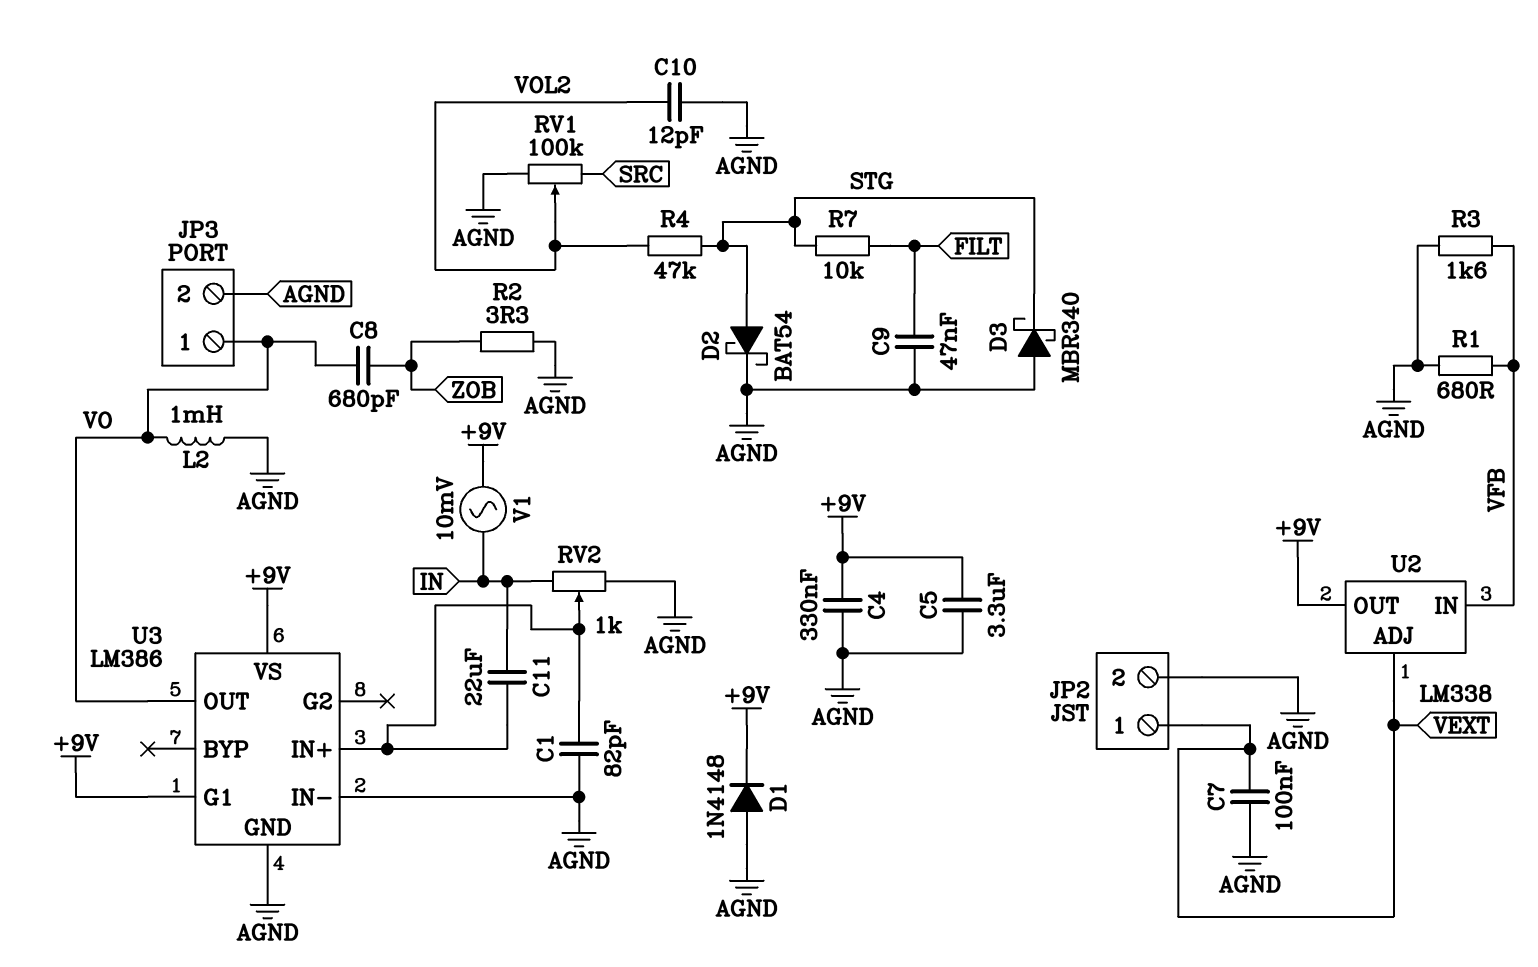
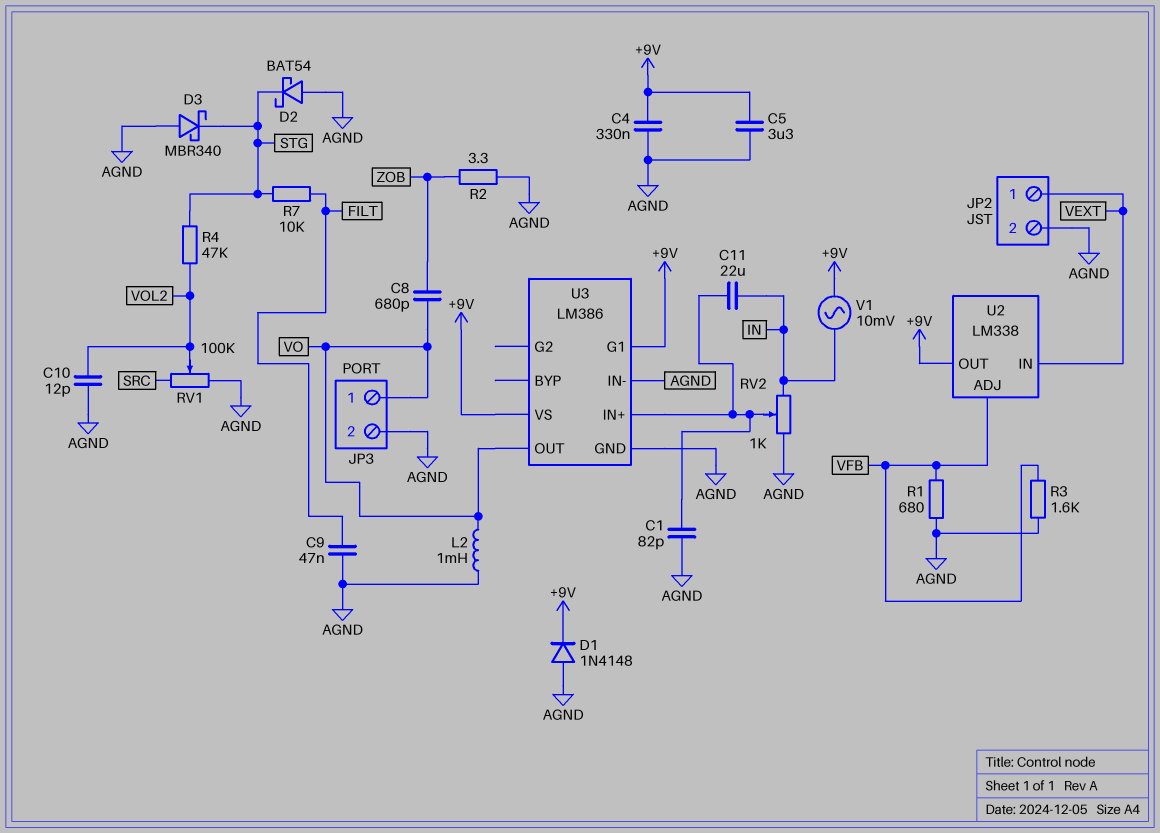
C7: 100nF (AGND, VEXT) -> none
D2: schottky BAT54 (A STG, K AGND) -> schottky BAT54 (A AGND, K STG)
U2 pin ADJ: VEXT -> VFB
U2 pin IN: VFB -> VEXT

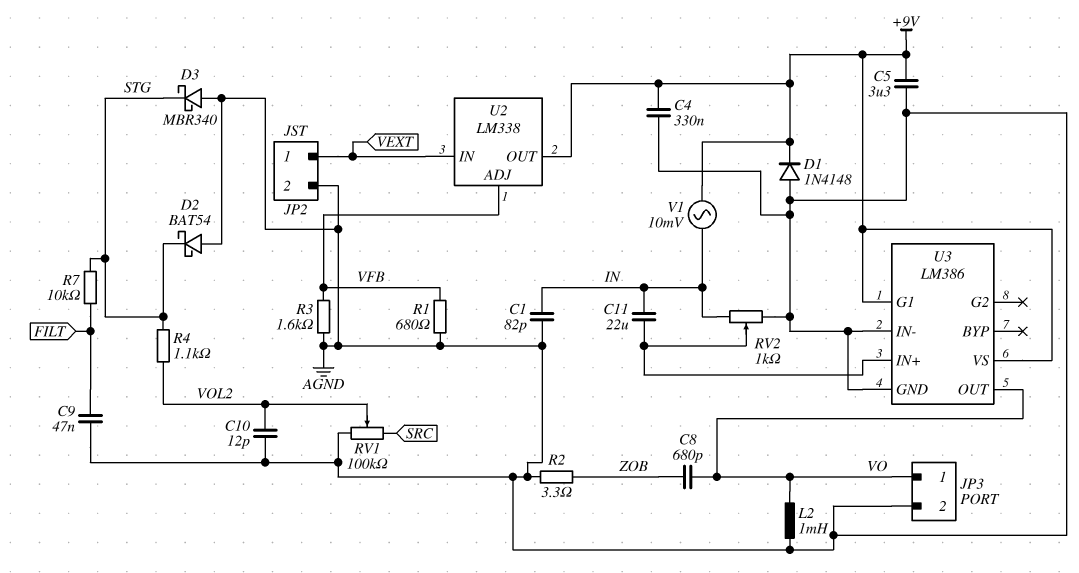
C1: 82pF (AGND, U3/IN+) -> 82pF (AGND, IN)
R4: 47k (STG, VOL2) -> 1.1k (STG, VOL2)

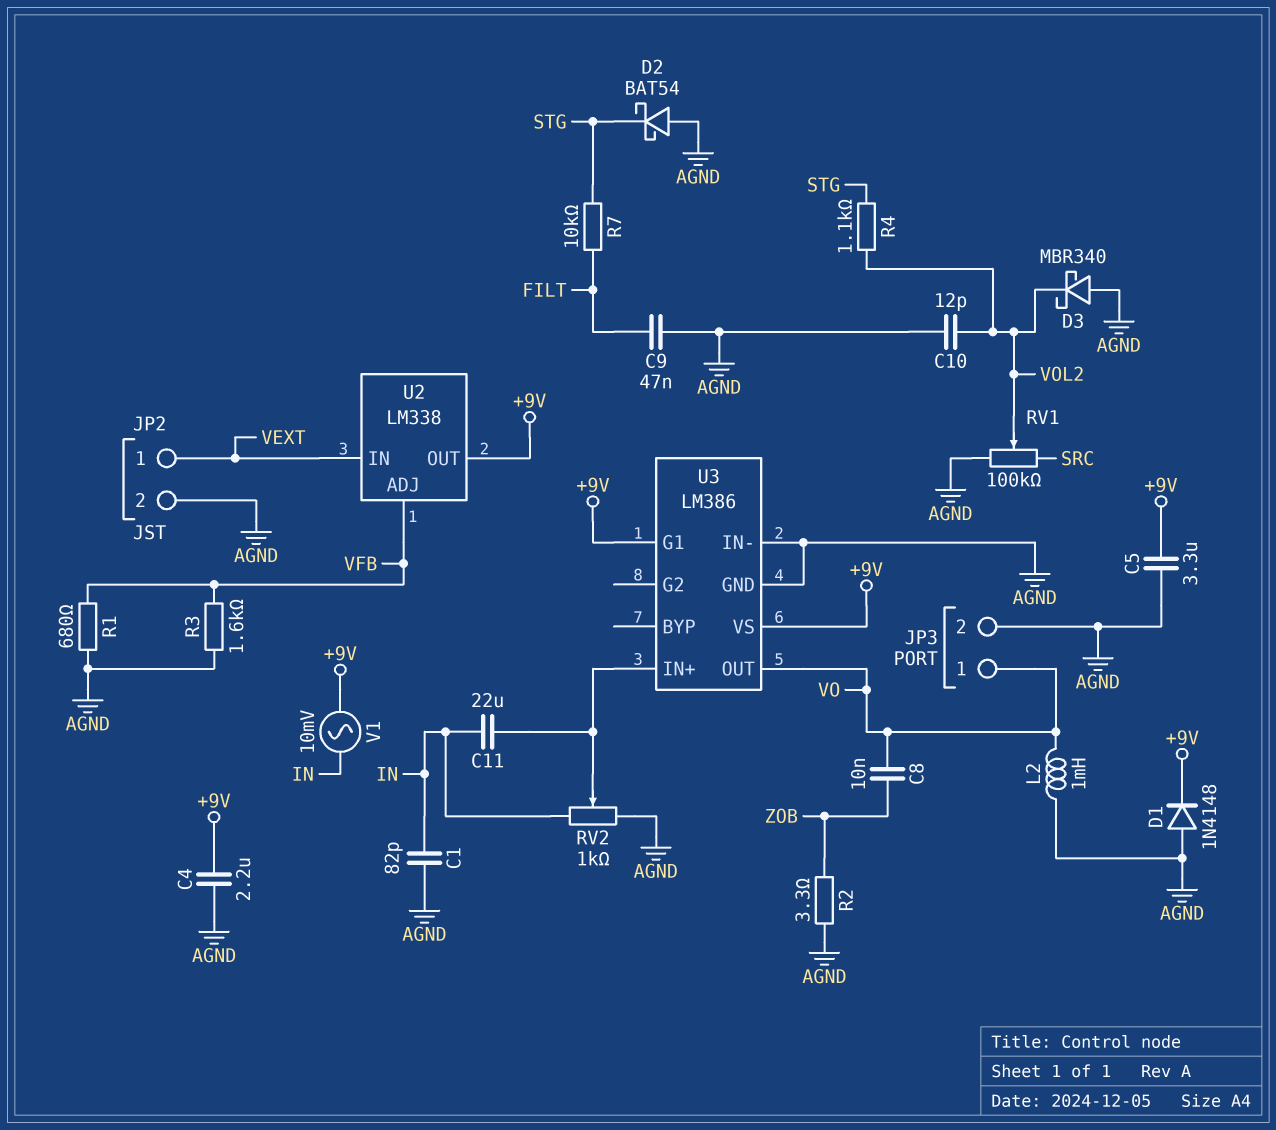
C4: 330nF (+9V, AGND) -> 2.2uF (+9V, AGND)
C8: 680pF (VO, ZOB) -> 10nF (VO, ZOB)
D3: schottky MBR340 (A AGND, K STG) -> schottky MBR340 (A AGND, K VOL2)

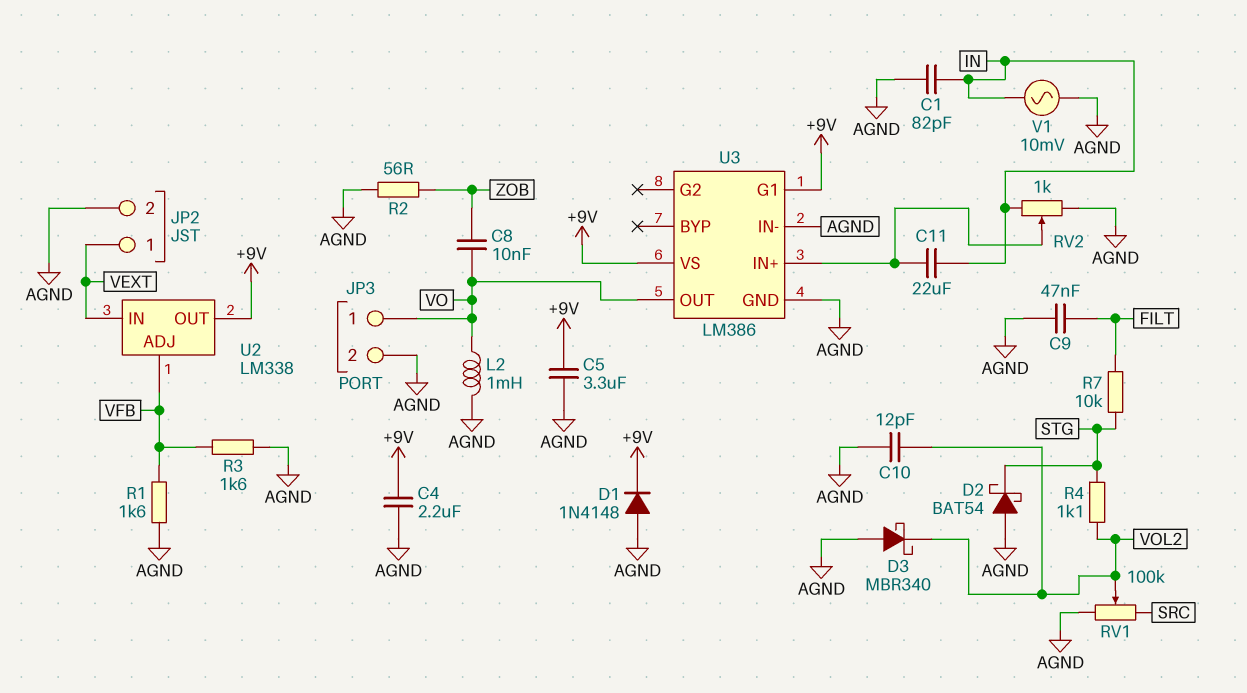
R1: 680 (AGND, VFB) -> 1.6k (AGND, VFB)
R2: 3.3 (AGND, ZOB) -> 56 (AGND, ZOB)
V1: AC 10mV (+9V, IN) -> AC 10mV (AGND, IN)

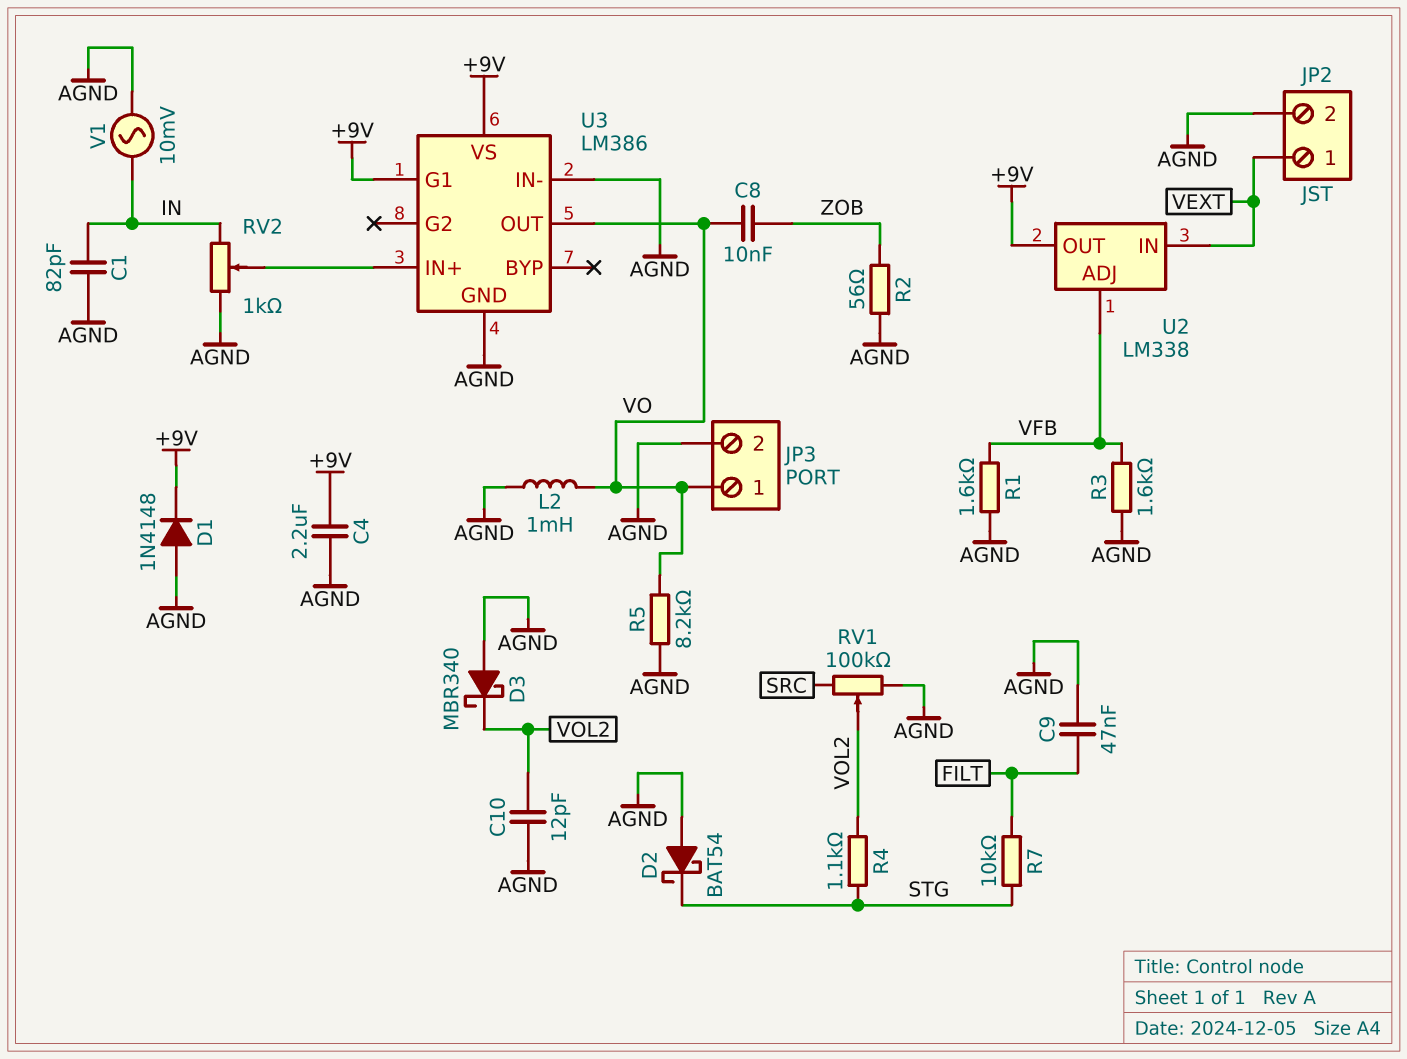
C5: 3.3uF (+9V, AGND) -> none
C11: 22uF (IN, U3/IN+) -> none
R5: none -> 8.2k (AGND, VO)

